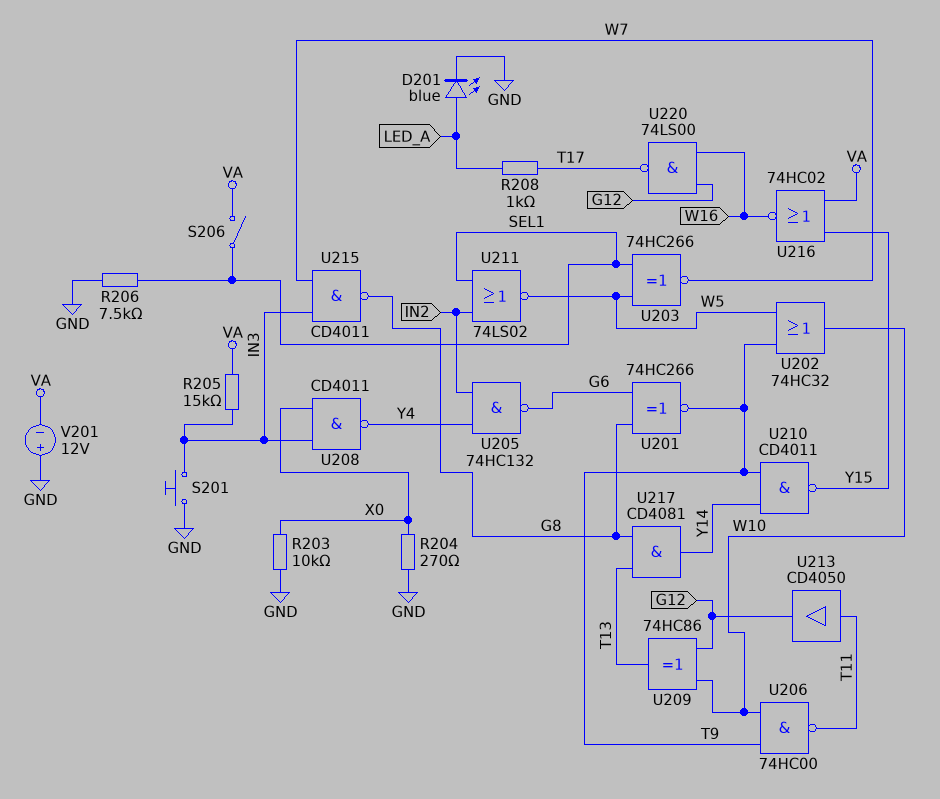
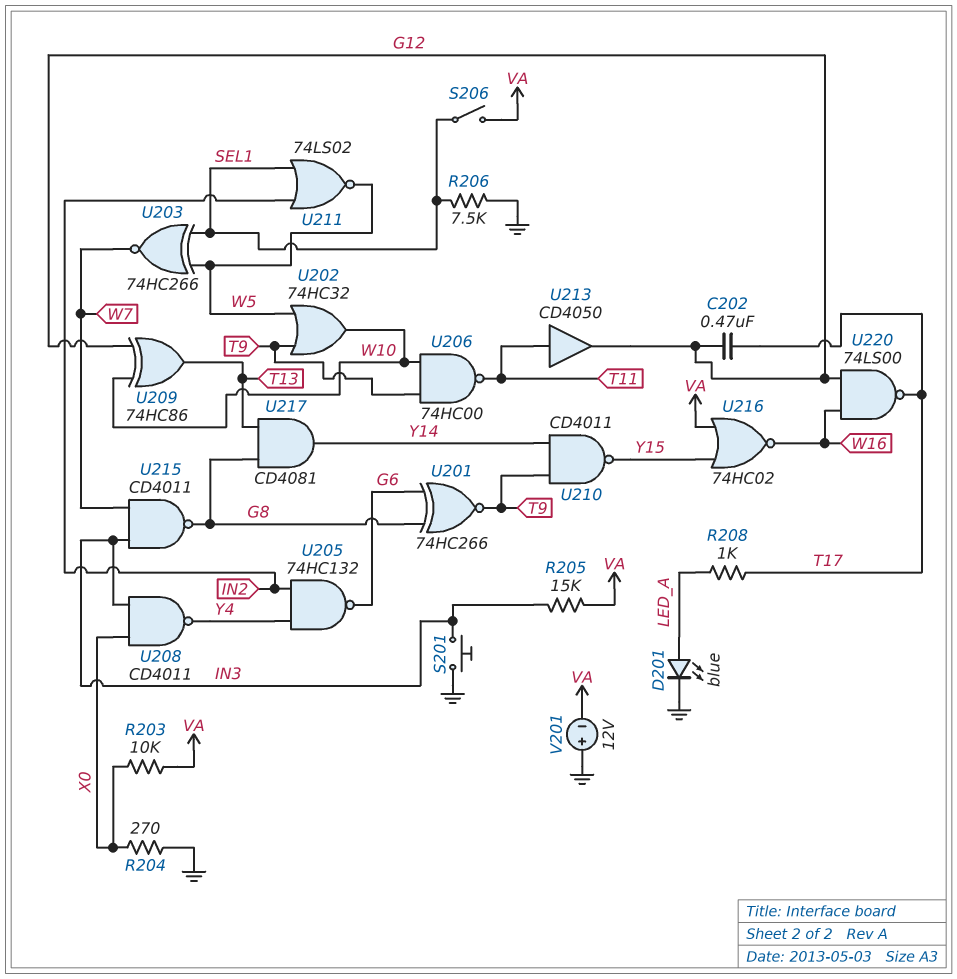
C202: none -> 470nF (G12, T17)
R203: 10k (GND, X0) -> 10k (VA, X0)

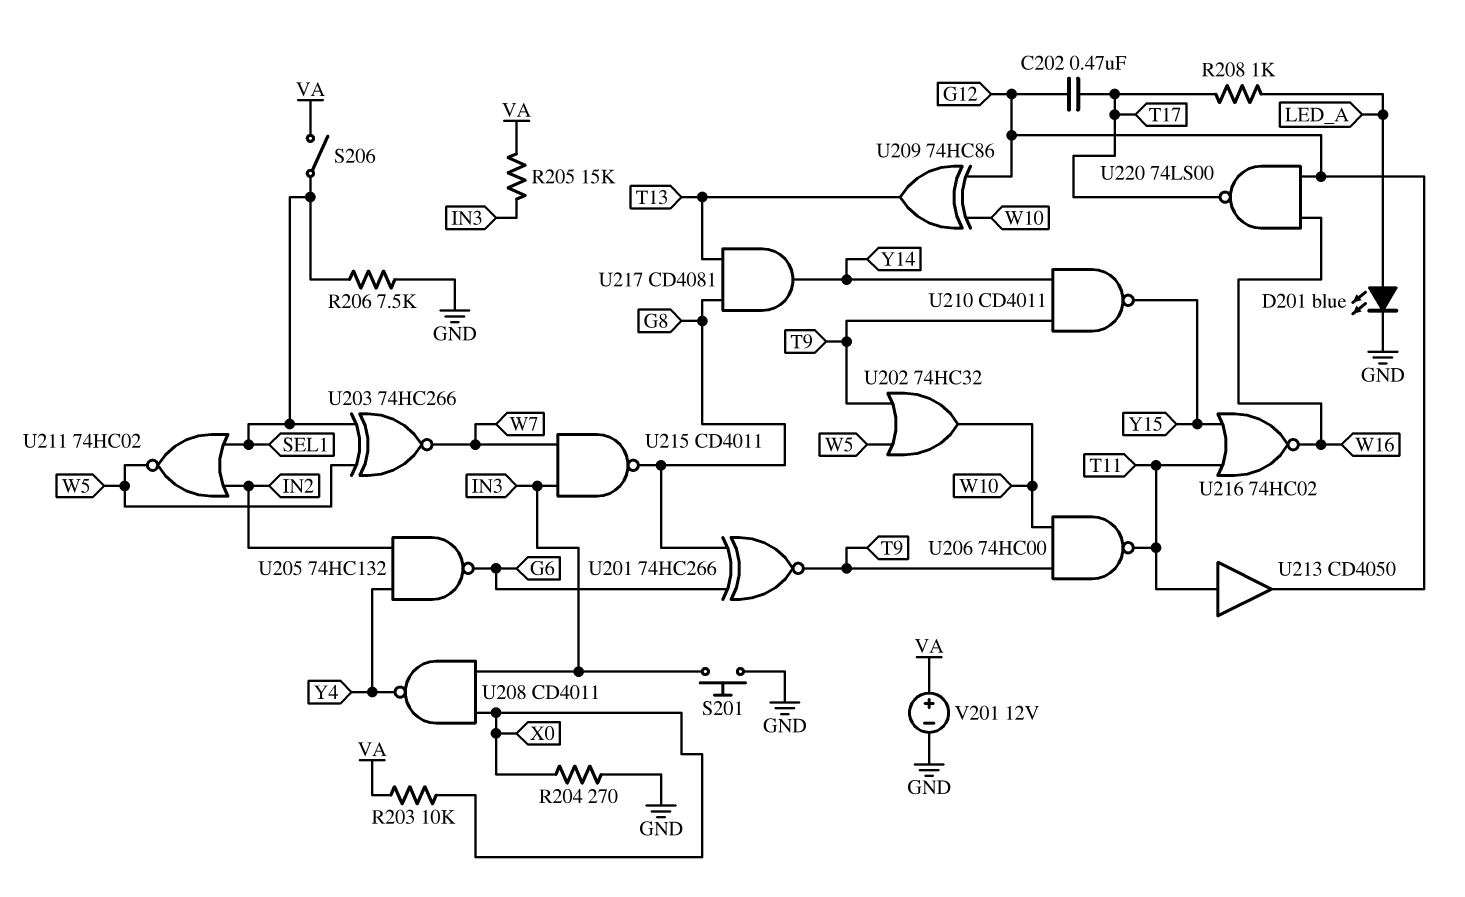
U211: NOR 74LS02 (in IN2, in SEL1, out W5) -> NOR 74HC02 (in IN2, in SEL1, out W5)
U216: NOR 74HC02 (in VA, in Y15, out W16) -> NOR 74HC02 (in T11, in Y15, out W16)
V201: 12V (plus GND, minus VA) -> 12V (plus VA, minus GND)

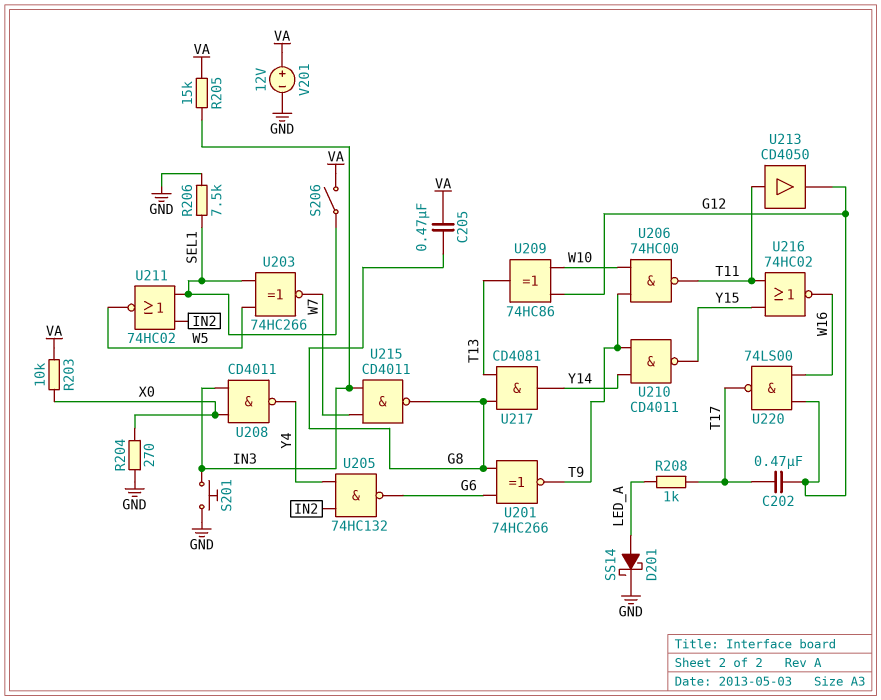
C205: none -> 470nF (G8, VA)
D201: LED blue (A LED_A, K GND) -> schottky SS14 (A LED_A, K GND)
U202: OR 74HC32 (in T9, in W5, out W10) -> none

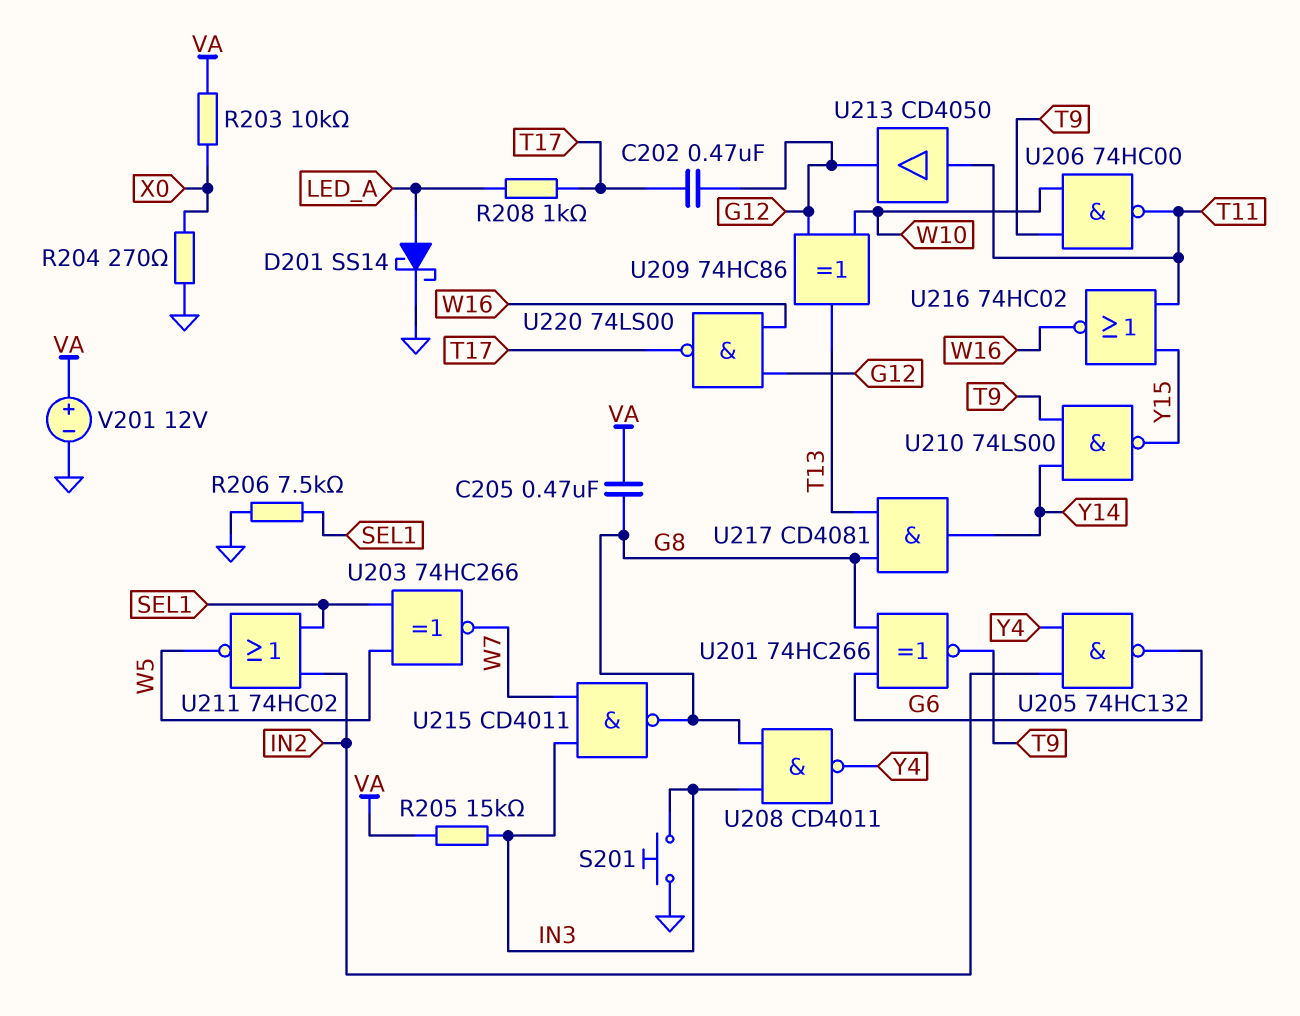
S206: switch (SEL1, VA) -> none
U208: NAND CD4011 (in IN3, in X0, out Y4) -> NAND CD4011 (in G8, in IN3, out Y4)
U210: NAND CD4011 (in T9, in Y14, out Y15) -> NAND 74LS00 (in T9, in Y14, out Y15)

